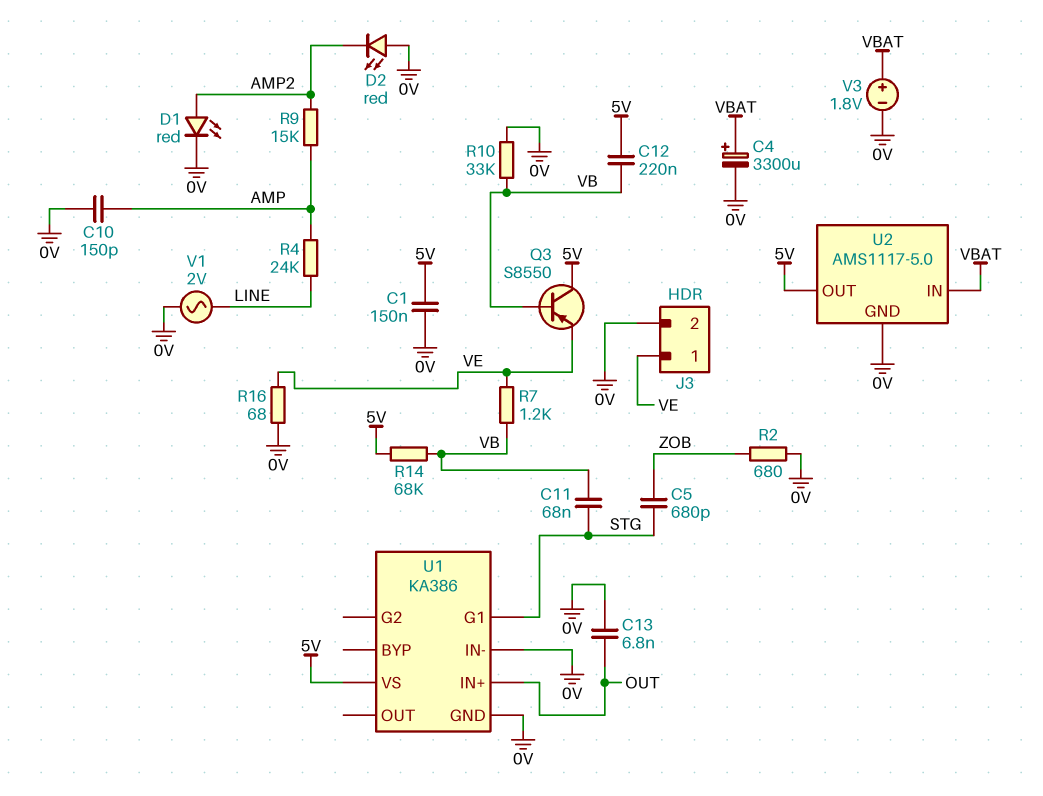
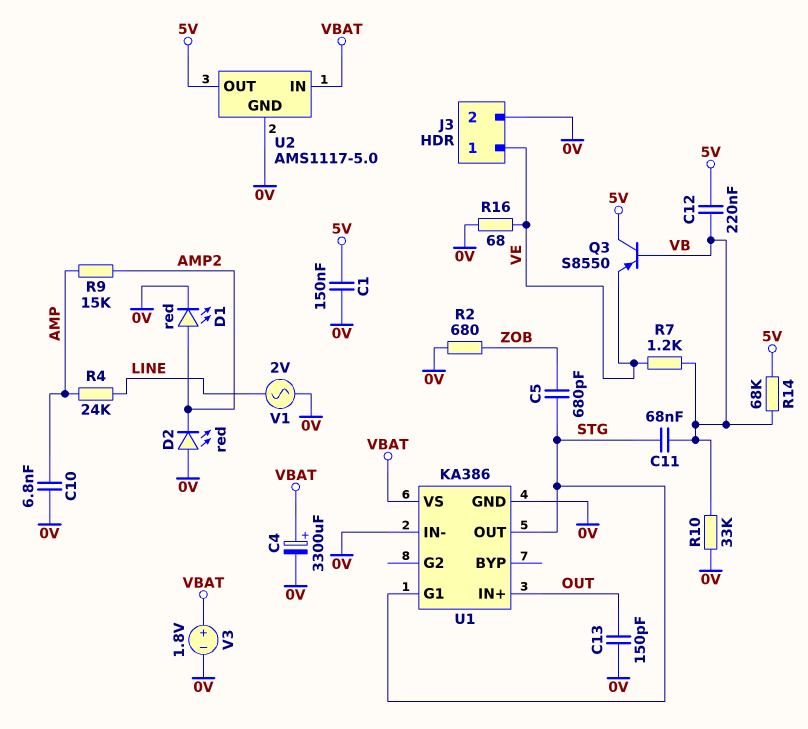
C10: 150pF (0V, AMP) -> 6.8nF (0V, AMP)
C13: 6.8nF (0V, OUT) -> 150pF (0V, OUT)
U1 pin OUT: none -> STG
U1 pin VS: 5V -> VBAT

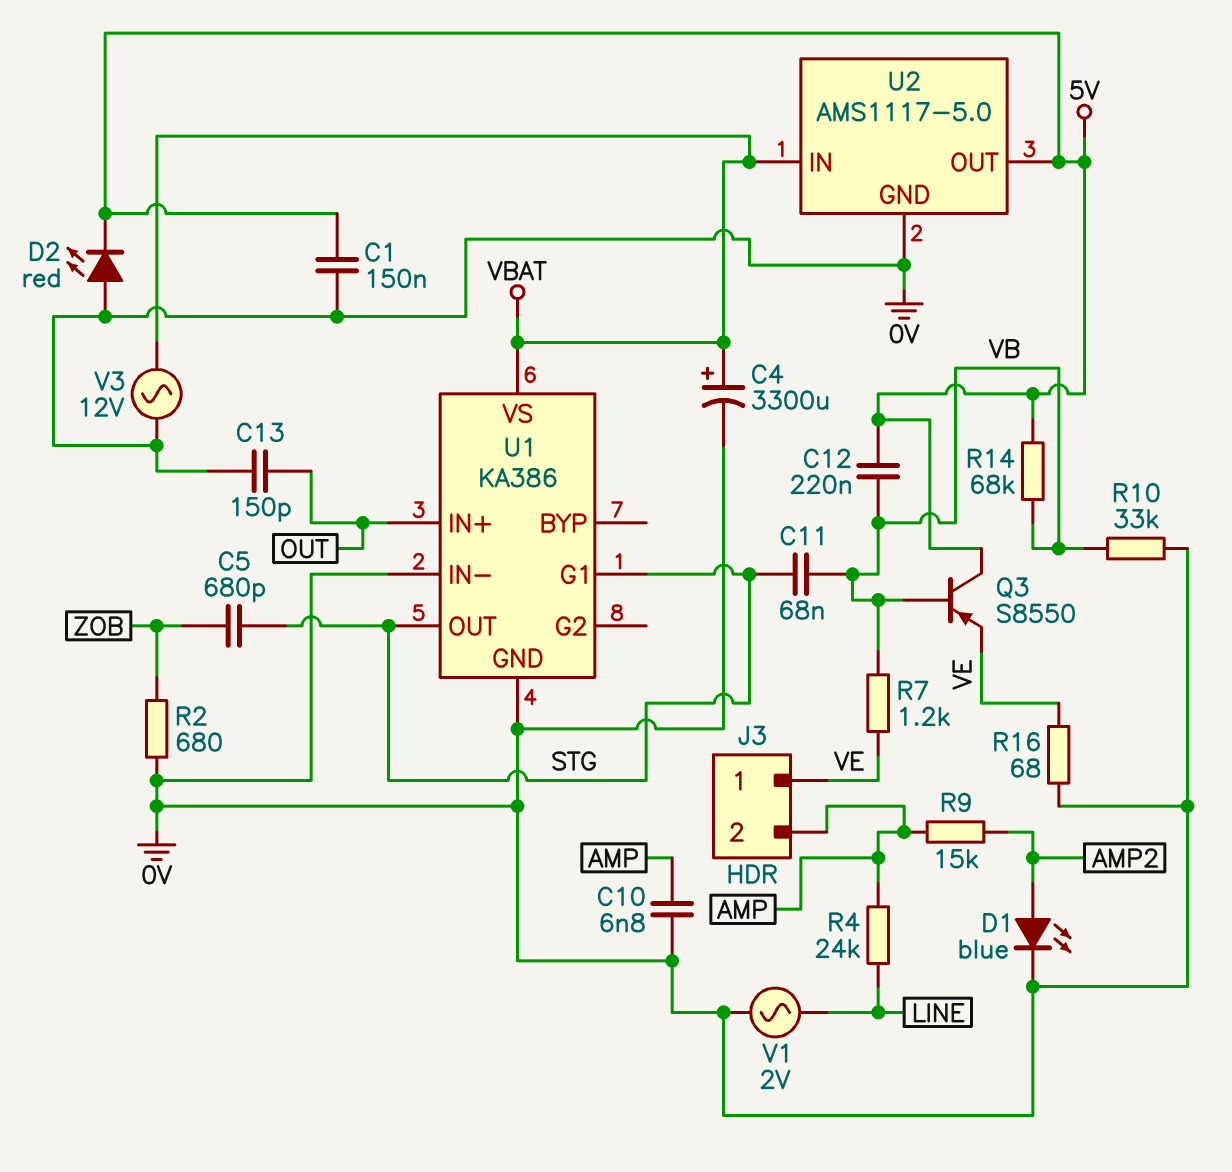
D1: LED red (A AMP2, K 0V) -> LED blue (A AMP2, K 0V)
D2: LED red (A 0V, K AMP2) -> LED red (A 0V, K 5V)
J3 pin 2: 0V -> AMP
V3: 1.8V (plus VBAT, minus 0V) -> AC 12V (0V, VBAT)

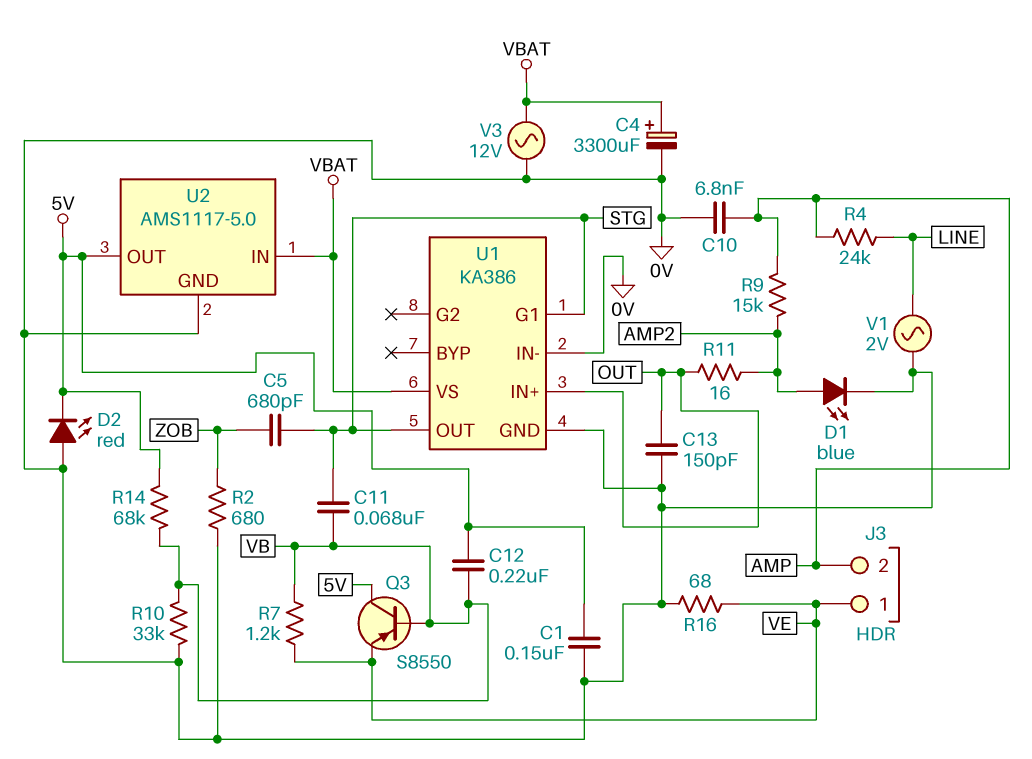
R11: none -> 16 (AMP2, OUT)

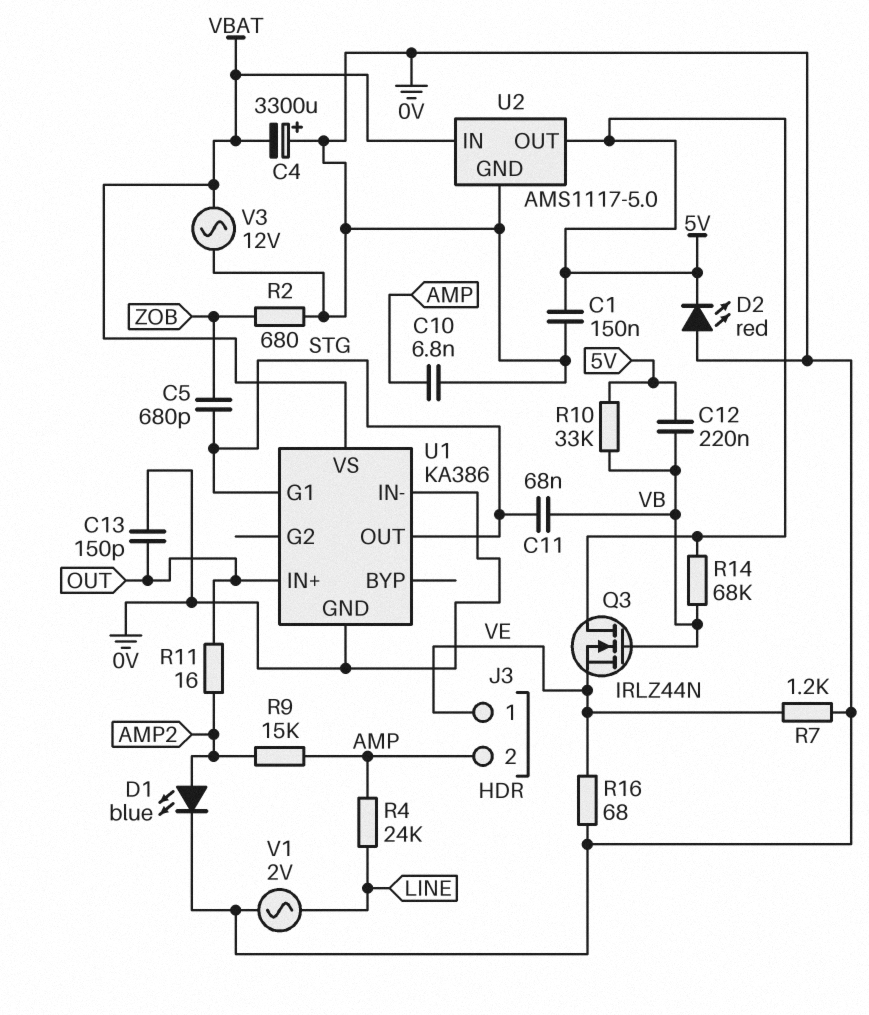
C4: 3300uF (plus VBAT, minus 0V) -> 3300uF (plus 0V, minus VBAT)
Q3: PNP S8550 (B VB, C 5V, E VE) -> NMOS IRLZ44N (G VB, D 5V, S VE)
R7: 1.2k (VB, VE) -> 1.2k (0V, VE)
R10: 33k (0V, VB) -> 33k (5V, VB)

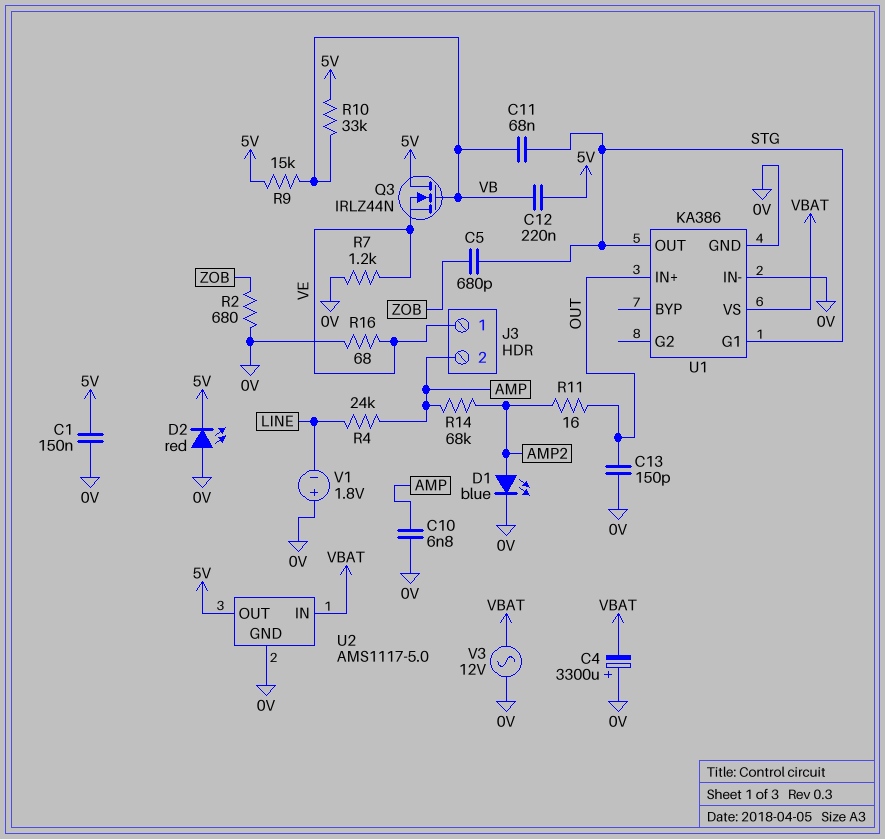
R9: 15k (AMP, AMP2) -> 15k (5V, VB)
R14: 68k (5V, VB) -> 68k (AMP, AMP2)
V1: AC 2V (0V, LINE) -> 1.8V (plus 0V, minus LINE)

